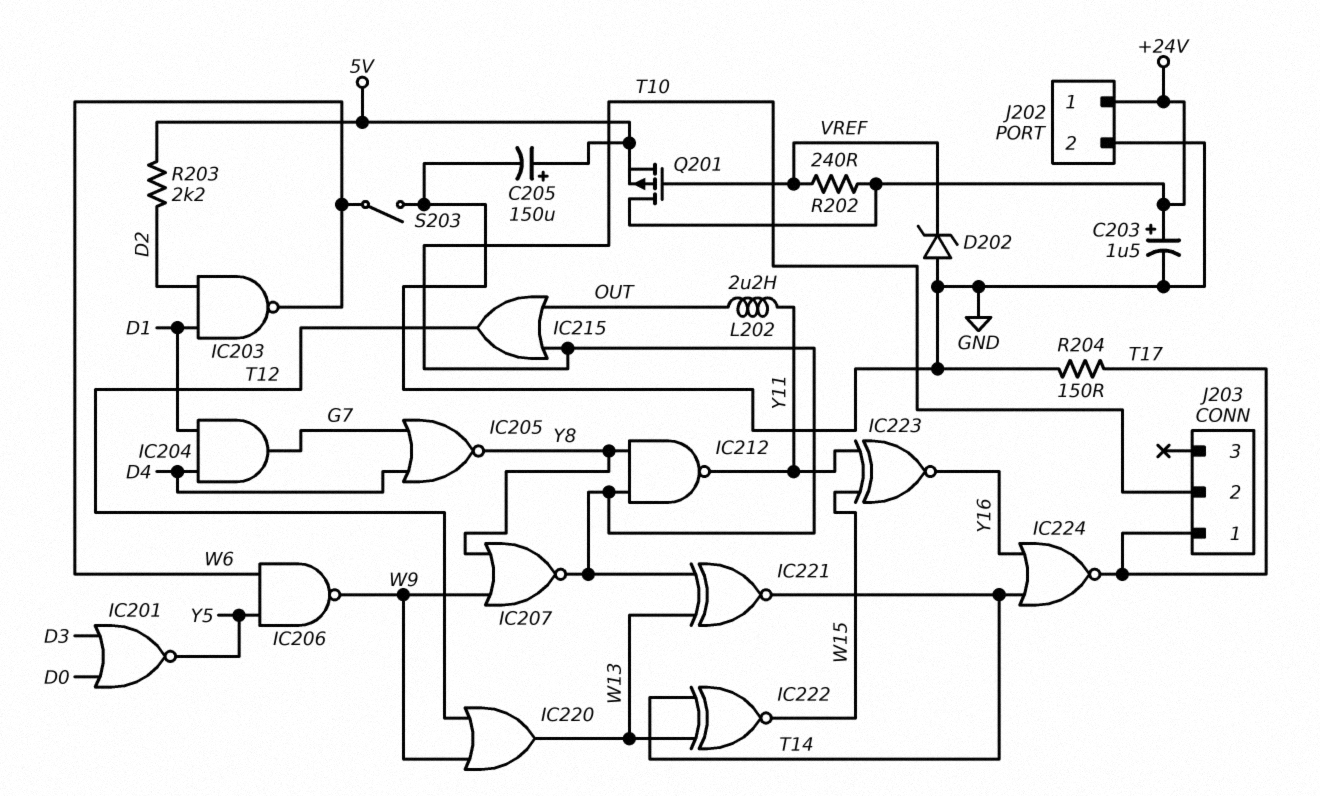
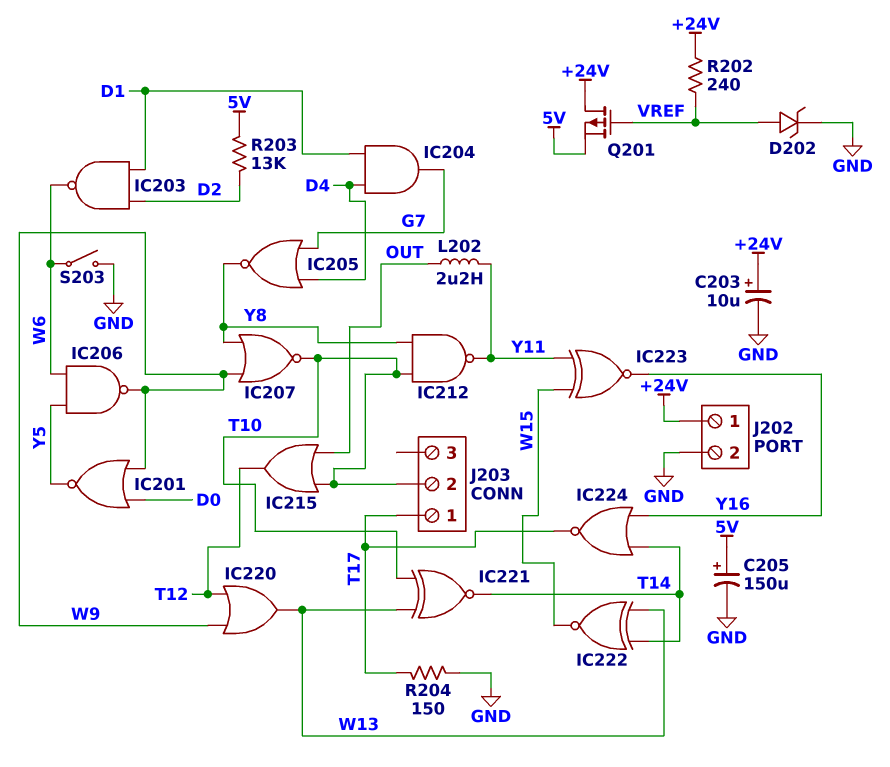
C203: 1.5uF (plus +24V, minus GND) -> 10uF (plus +24V, minus GND)
D202: zener (A GND, K VREF) -> zener (A VREF, K GND)
IC201: NOR (in D0, in D3, out Y5) -> NOR (in D0, in W9, out Y5)
R203: 2.2k (5V, D2) -> 13k (5V, D2)

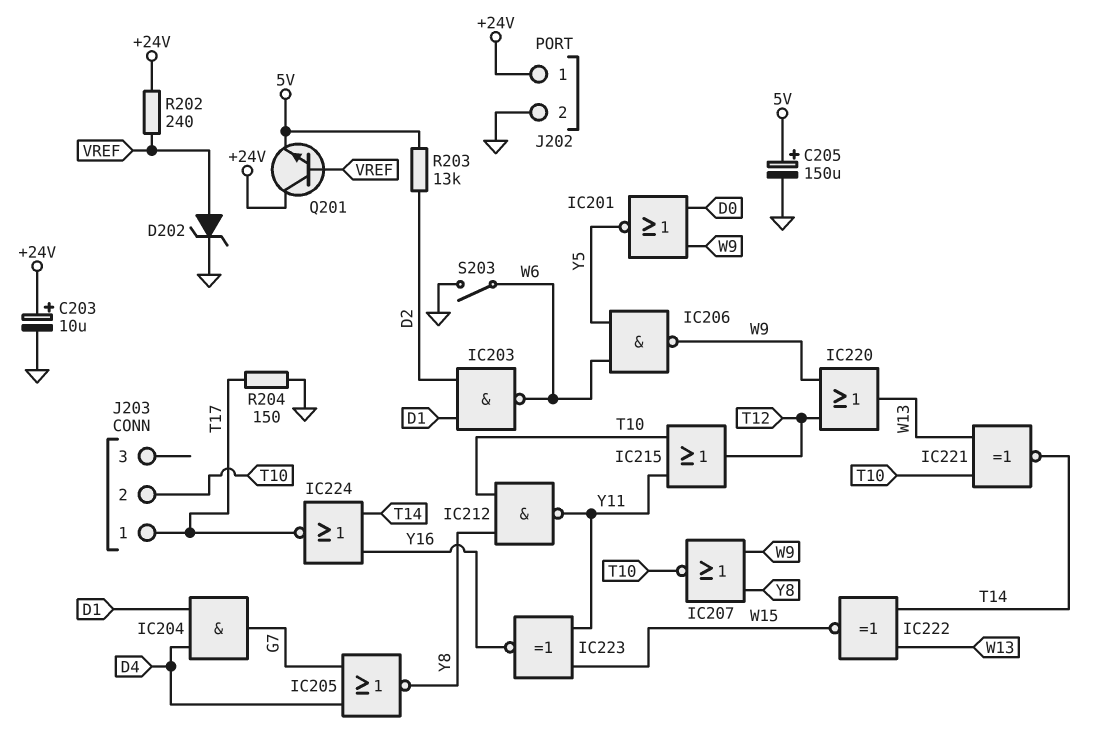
IC215: OR (in OUT, in T10, out T12) -> OR (in T10, in Y11, out T12)
L202: 2.2uH (OUT, Y11) -> none
Q201: PMOS (G VREF, D +24V, S 5V) -> NPN (B VREF, C +24V, E 5V)

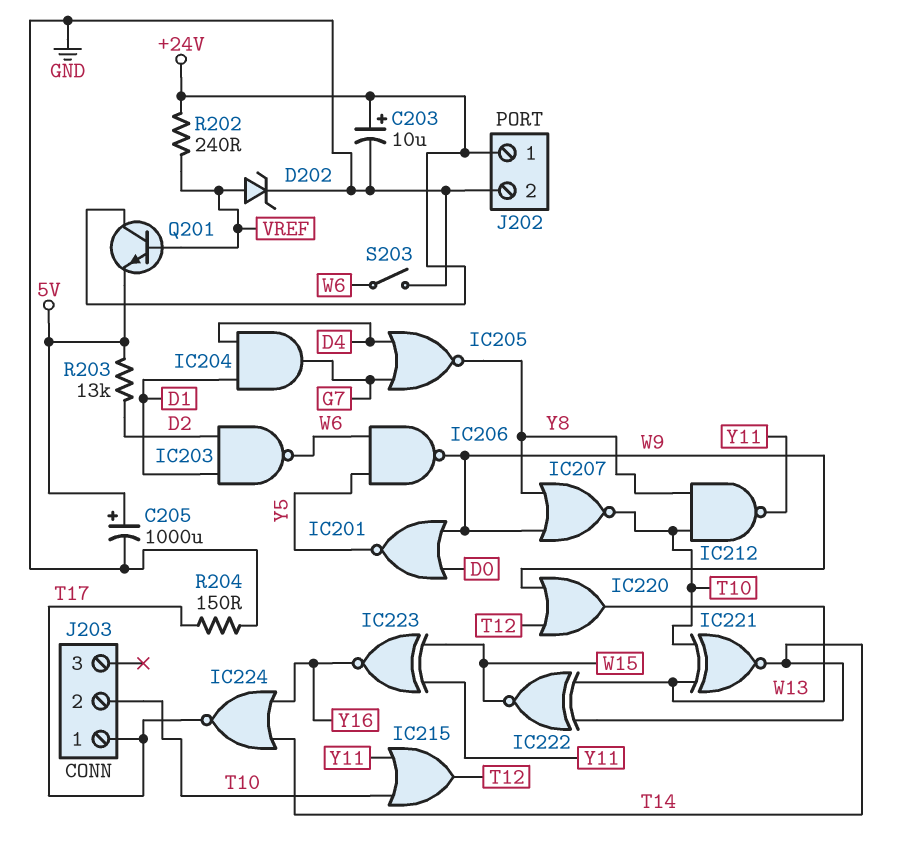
C205: 150uF (plus 5V, minus GND) -> 1000uF (plus 5V, minus GND)

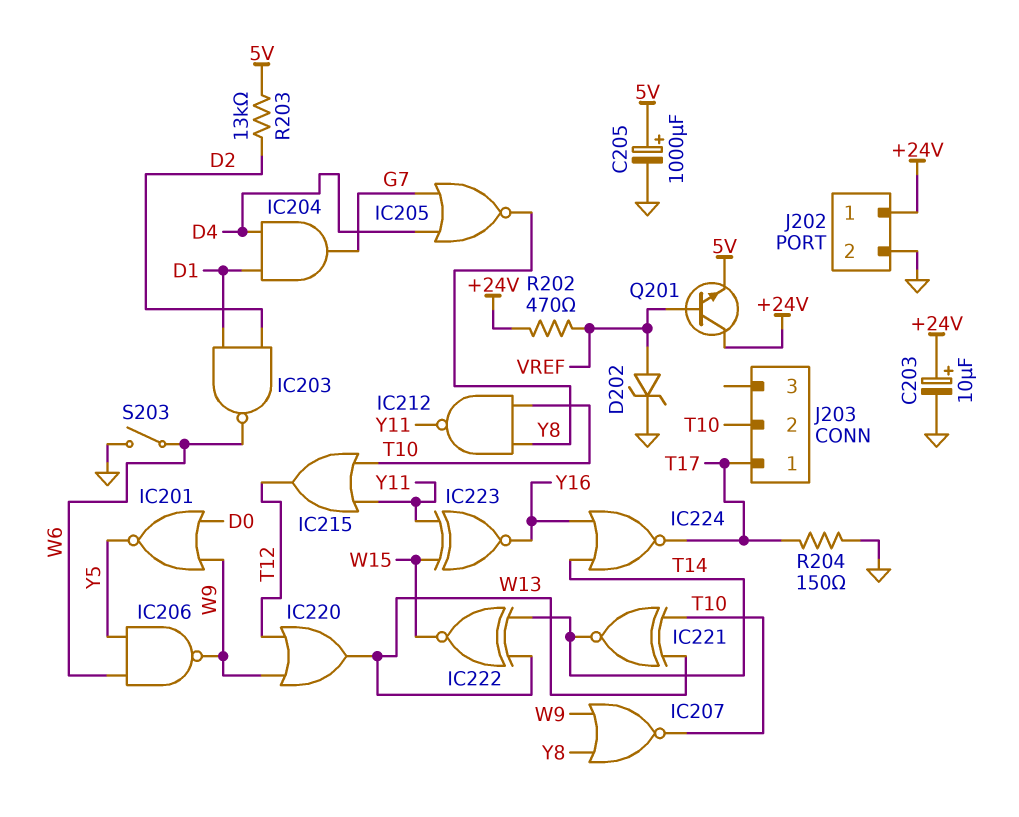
R202: 240 (+24V, VREF) -> 470 (+24V, VREF)

